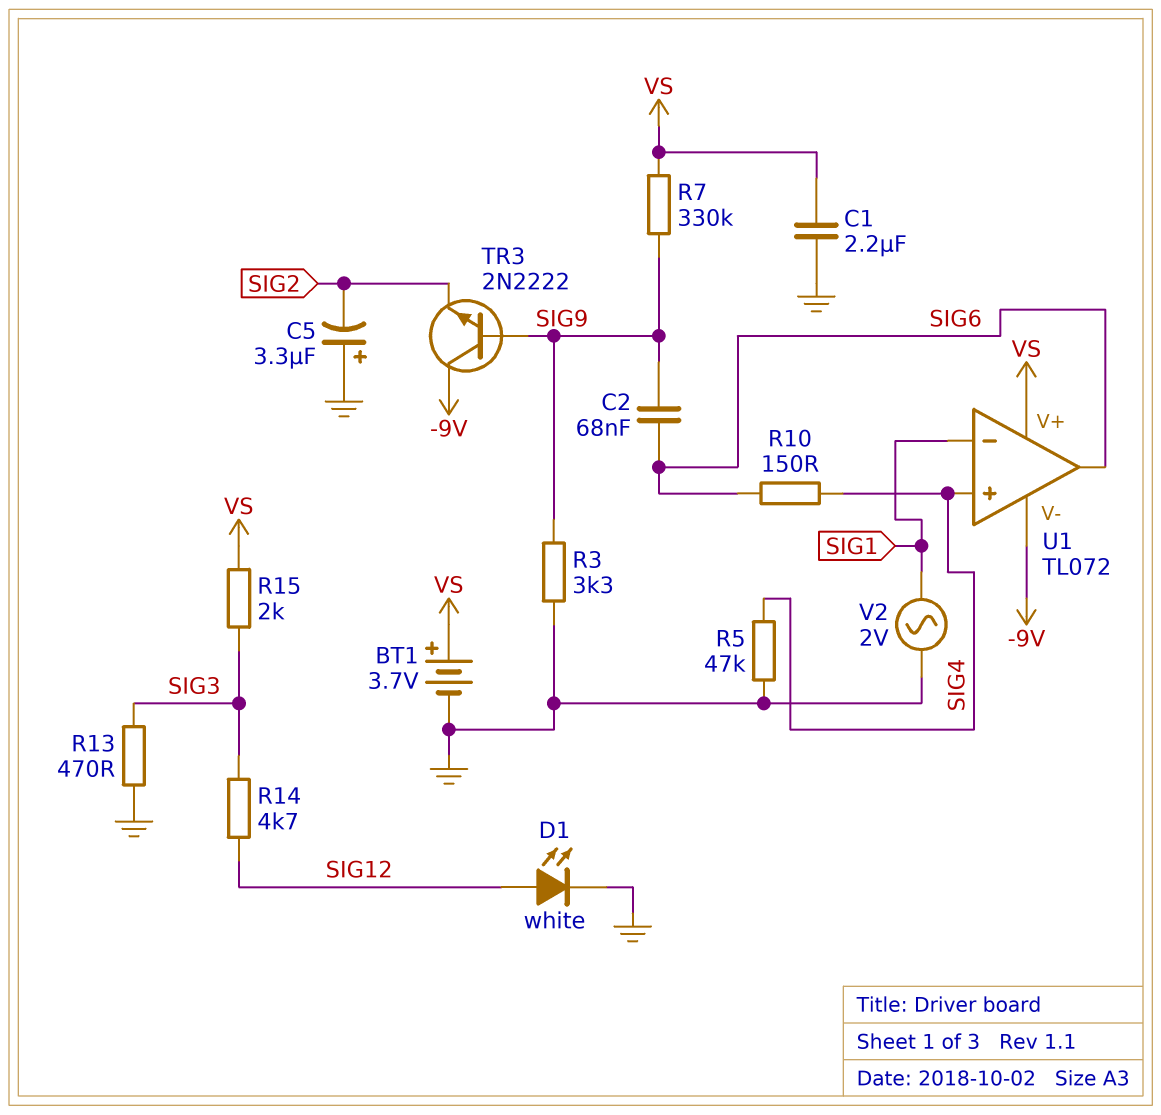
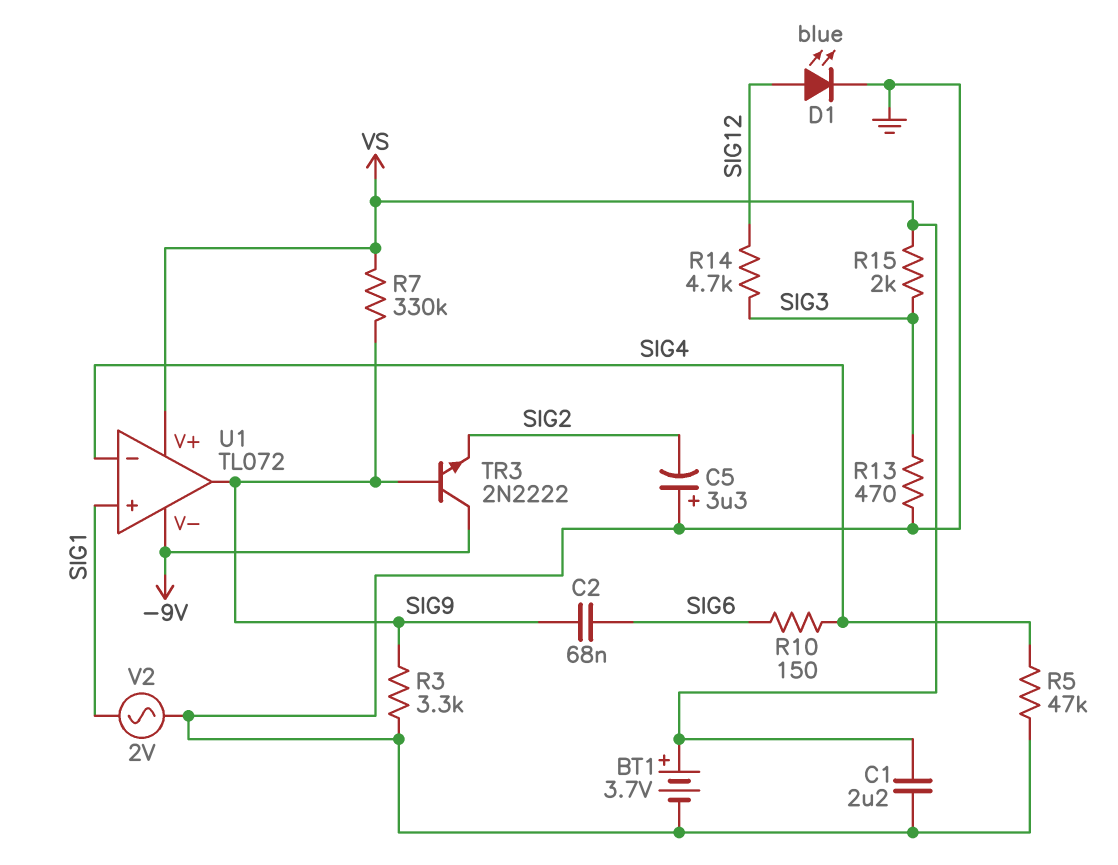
D1: LED white (A SIG12, K GND) -> LED blue (A SIG12, K GND)
U1 pin in+: SIG4 -> SIG1
U1 pin in-: SIG1 -> SIG4
U1 pin out: SIG6 -> SIG9

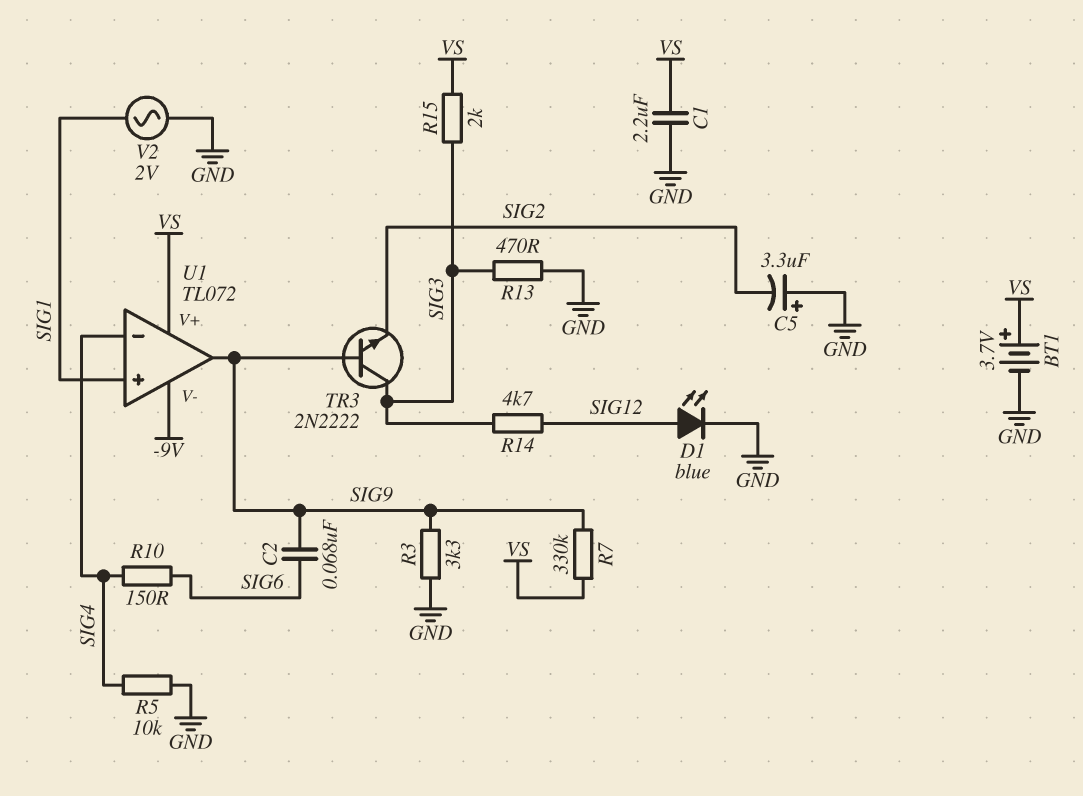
R5: 47k (GND, SIG4) -> 10k (GND, SIG4)
TR3: NPN 2N2222 (B SIG9, C -9V, E SIG2) -> NPN 2N2222 (B SIG9, C SIG3, E SIG2)

